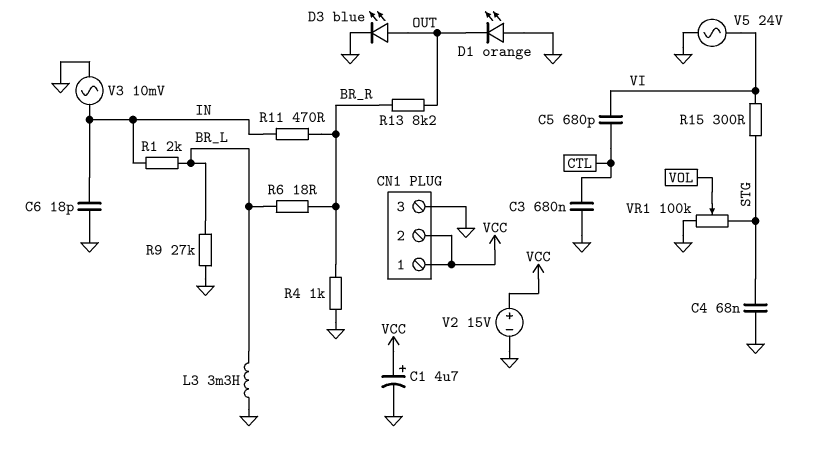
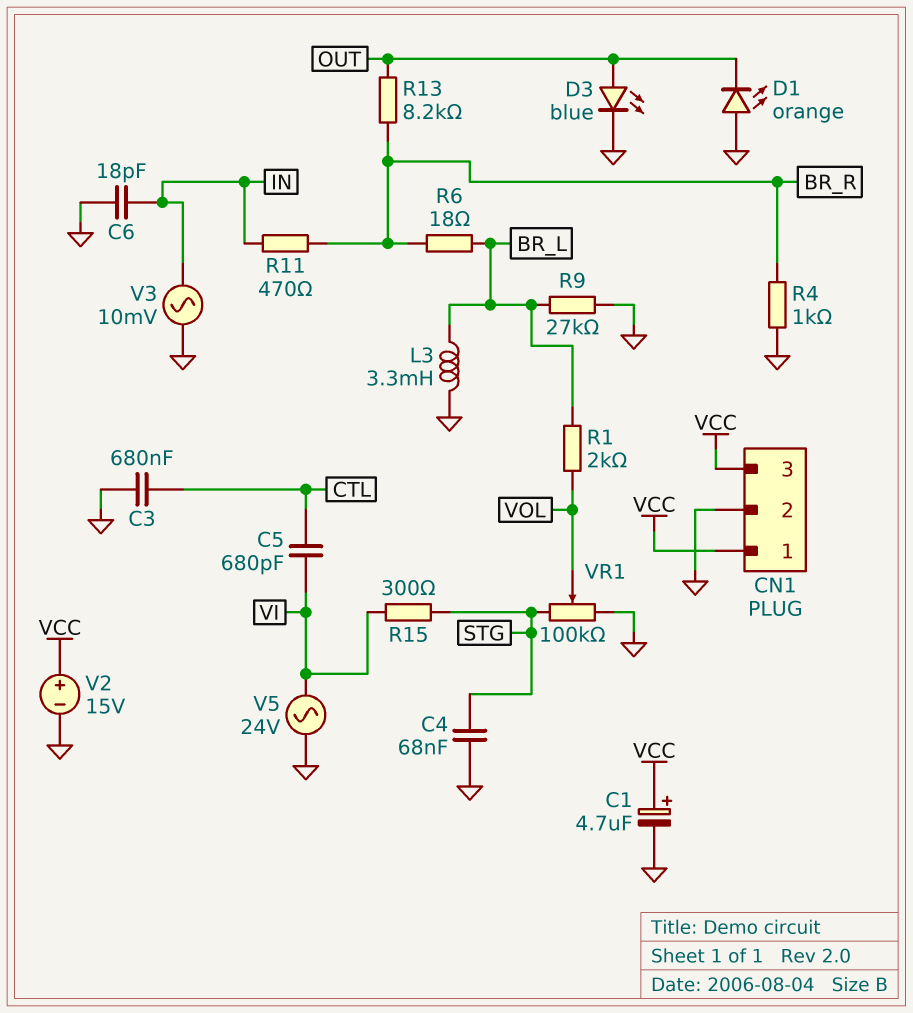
CN1 pin 2: VCC -> GND
CN1 pin 3: GND -> VCC
R1: 2k (BR_L, IN) -> 2k (BR_L, VOL)

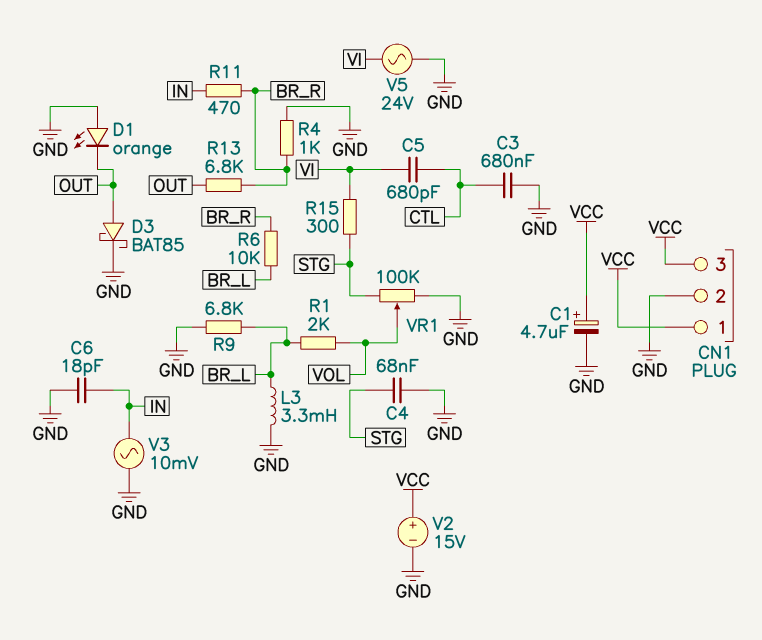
D3: LED blue (A OUT, K GND) -> schottky BAT85 (A OUT, K GND)
R6: 18 (BR_L, BR_R) -> 10k (BR_L, BR_R)
R9: 27k (BR_L, GND) -> 6.8k (BR_L, GND)
R13: 8.2k (BR_R, OUT) -> 6.8k (BR_R, OUT)

